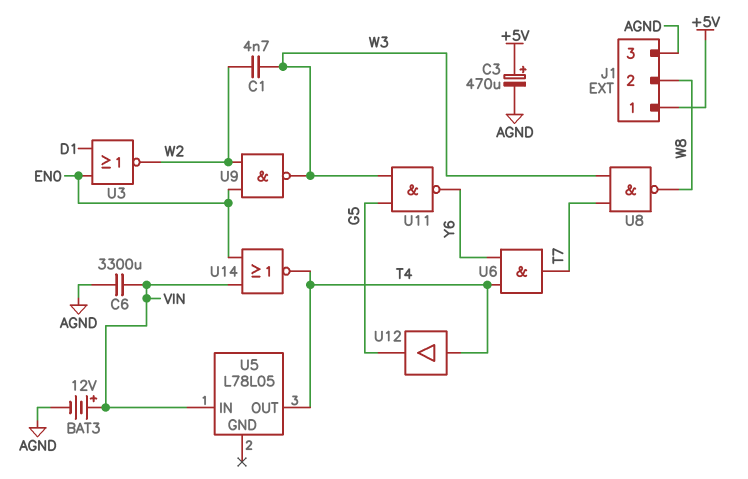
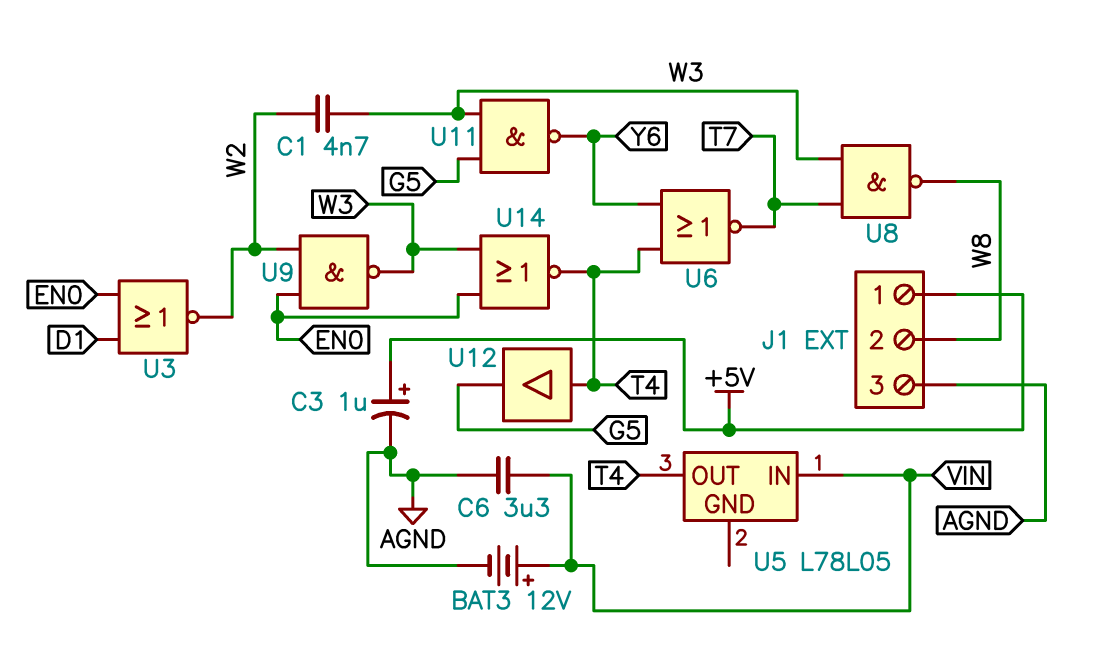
C3: 470uF (plus +5V, minus AGND) -> 1uF (plus +5V, minus AGND)
C6: 3300uF (AGND, VIN) -> 3.3uF (AGND, VIN)
U6: AND (in T4, in Y6, out T7) -> NOR (in T4, in Y6, out T7)
U14: NOR (in EN0, in VIN, out T4) -> NOR (in EN0, in W3, out T4)

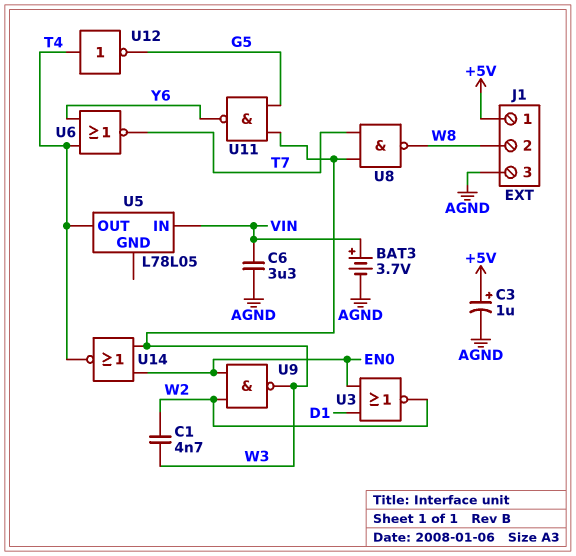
BAT3: 12V (plus VIN, minus AGND) -> 3.7V (plus VIN, minus AGND)
U12: buffer (in T4, out G5) -> NOT (in T4, out G5)

